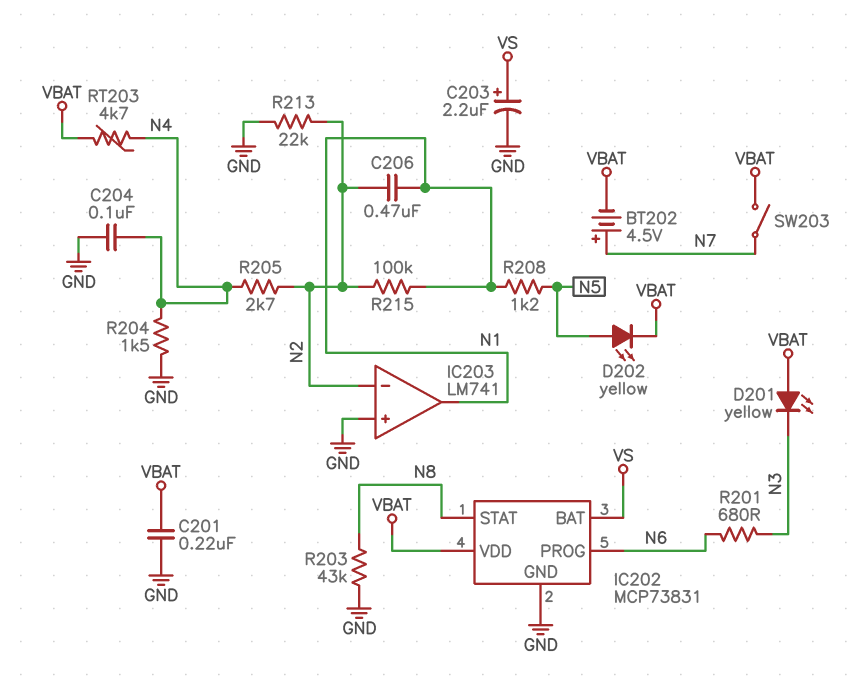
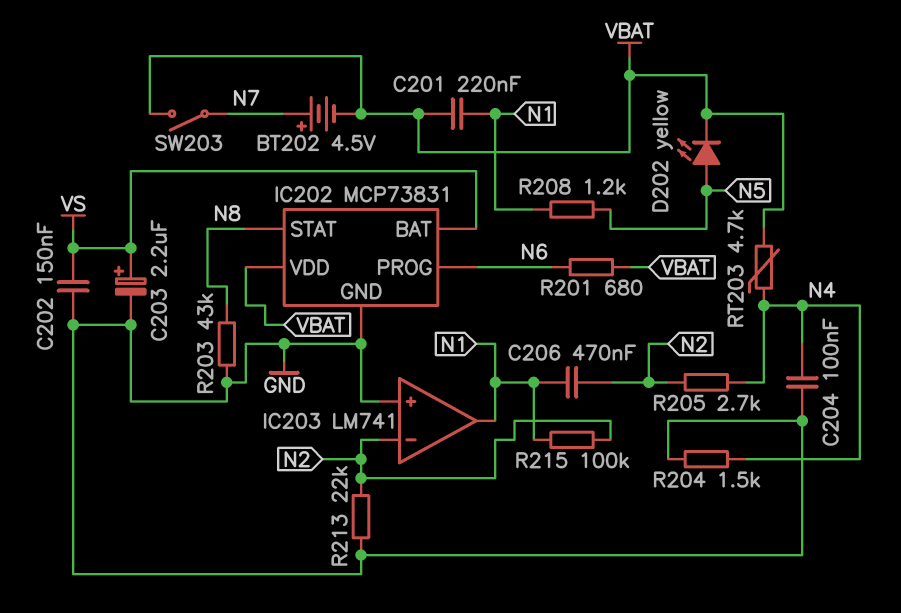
C201: 220nF (GND, VBAT) -> 220nF (N1, VBAT)
C202: none -> 150nF (GND, VS)
D201: LED yellow (A VBAT, K N3) -> none
R201: 680 (N3, N6) -> 680 (N6, VBAT)

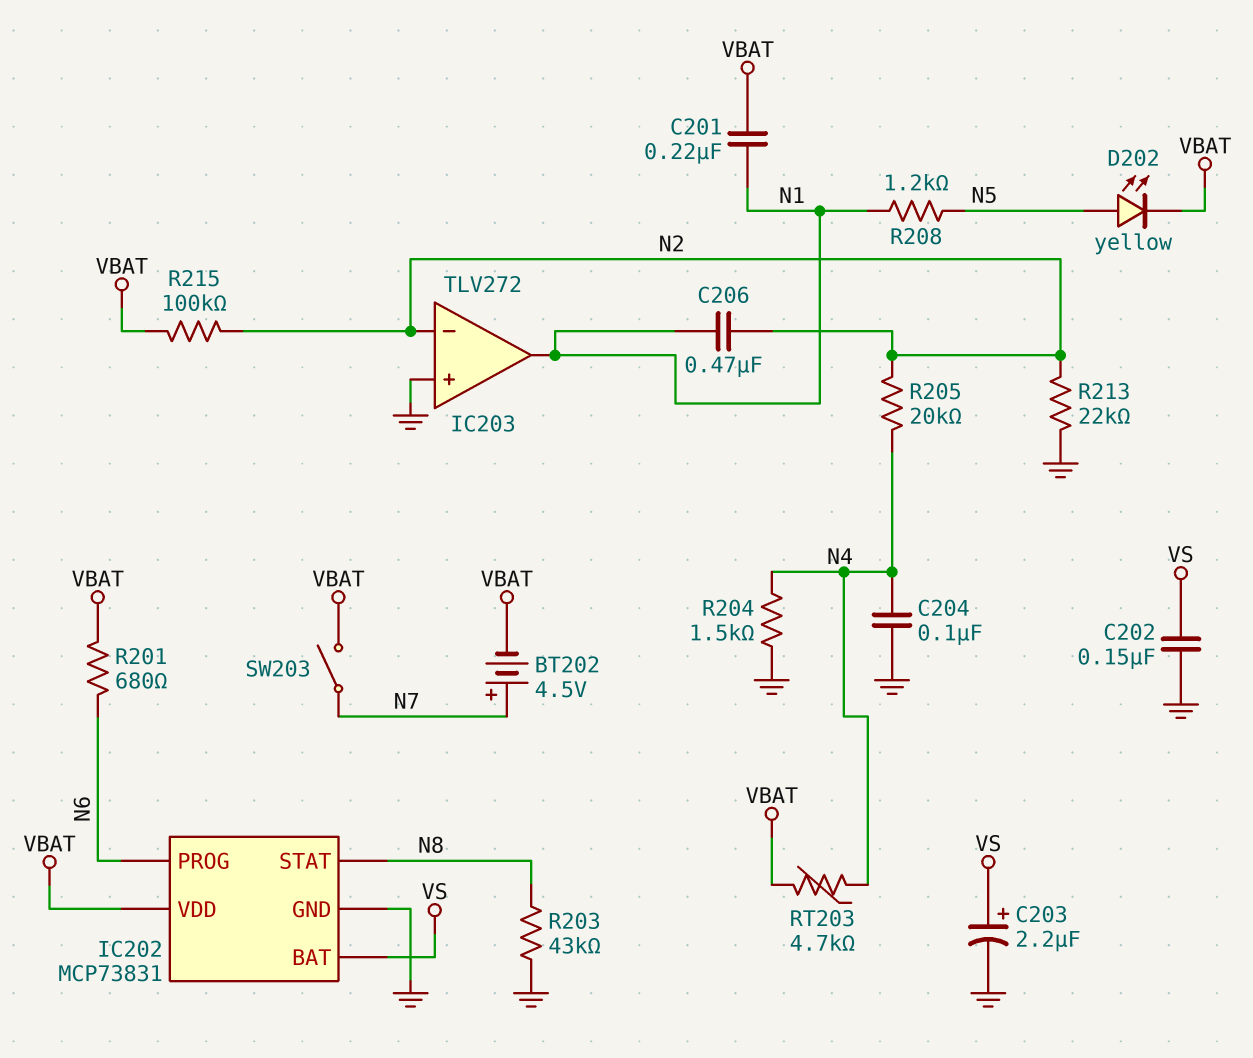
IC203: LM741 -> TLV272
R205: 2.7k (N2, N4) -> 20k (N2, N4)
R215: 100k (N1, N2) -> 100k (N2, VBAT)

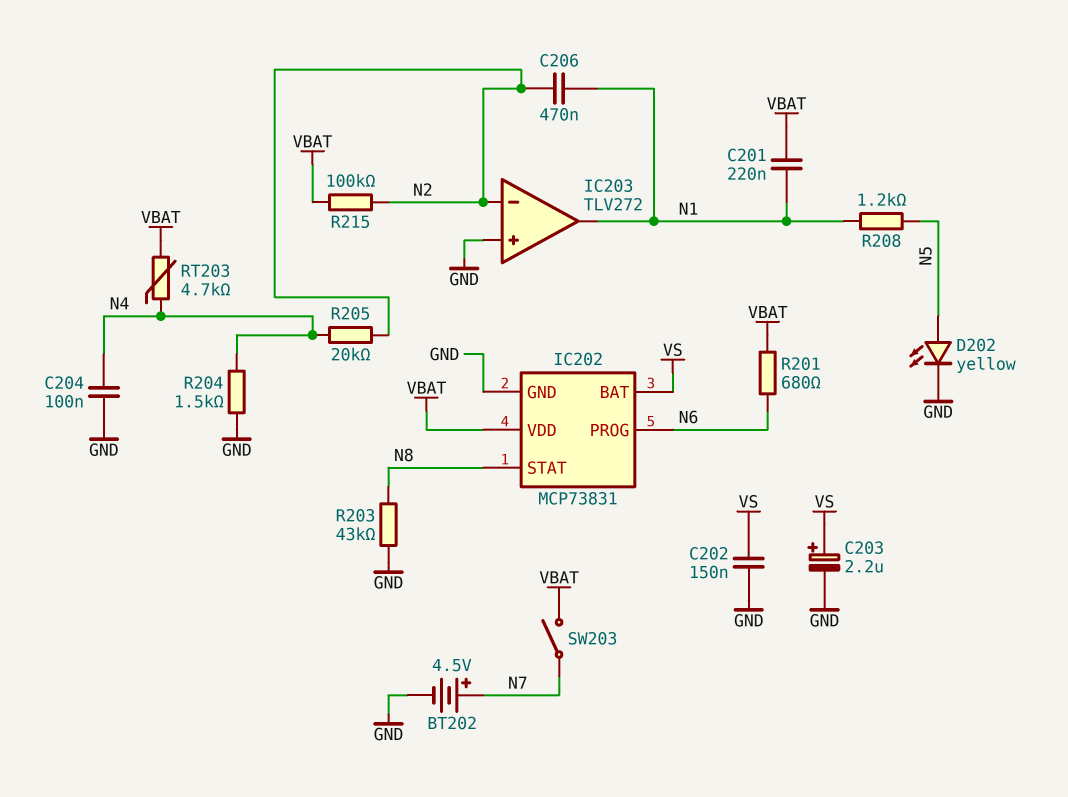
BT202: 4.5V (plus N7, minus VBAT) -> 4.5V (plus N7, minus GND)
D202: LED yellow (A N5, K VBAT) -> LED yellow (A N5, K GND)
R213: 22k (GND, N2) -> none

